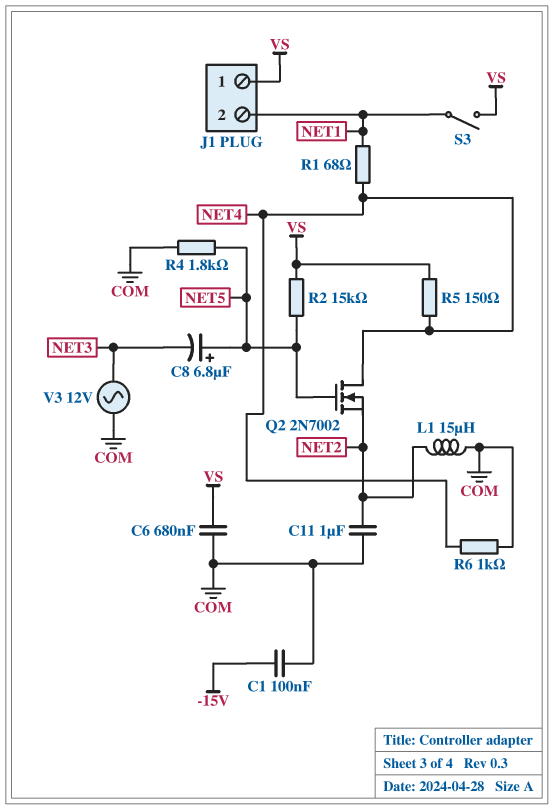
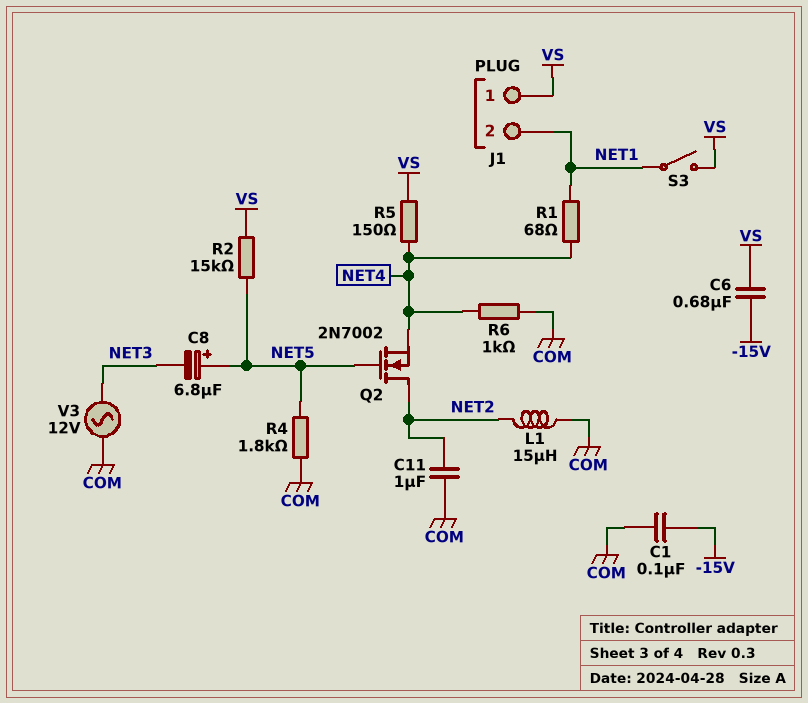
C6: 680nF (COM, VS) -> 680nF (-15V, VS)
Q2: NMOS 2N7002 (G NET5, D NET4, S NET2) -> NMOS 2N7002 (G NET5, D NET2, S NET4)

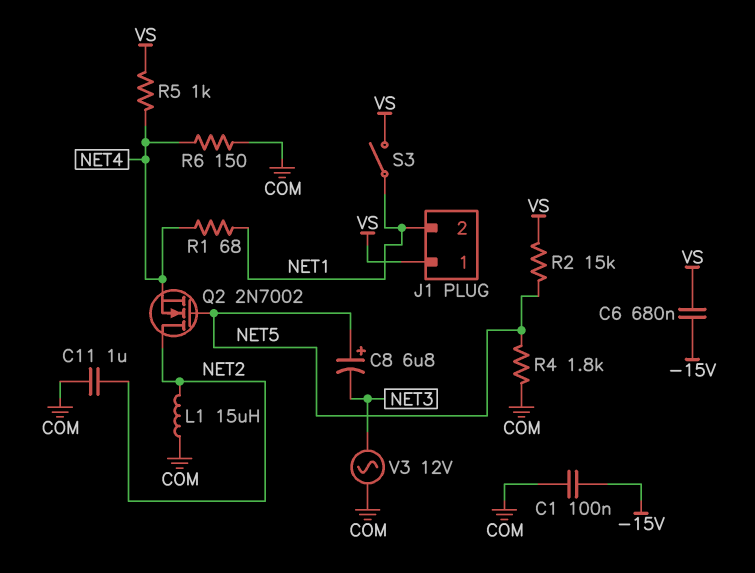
R5: 150 (NET4, VS) -> 1k (NET4, VS)
R6: 1k (COM, NET4) -> 150 (COM, NET4)

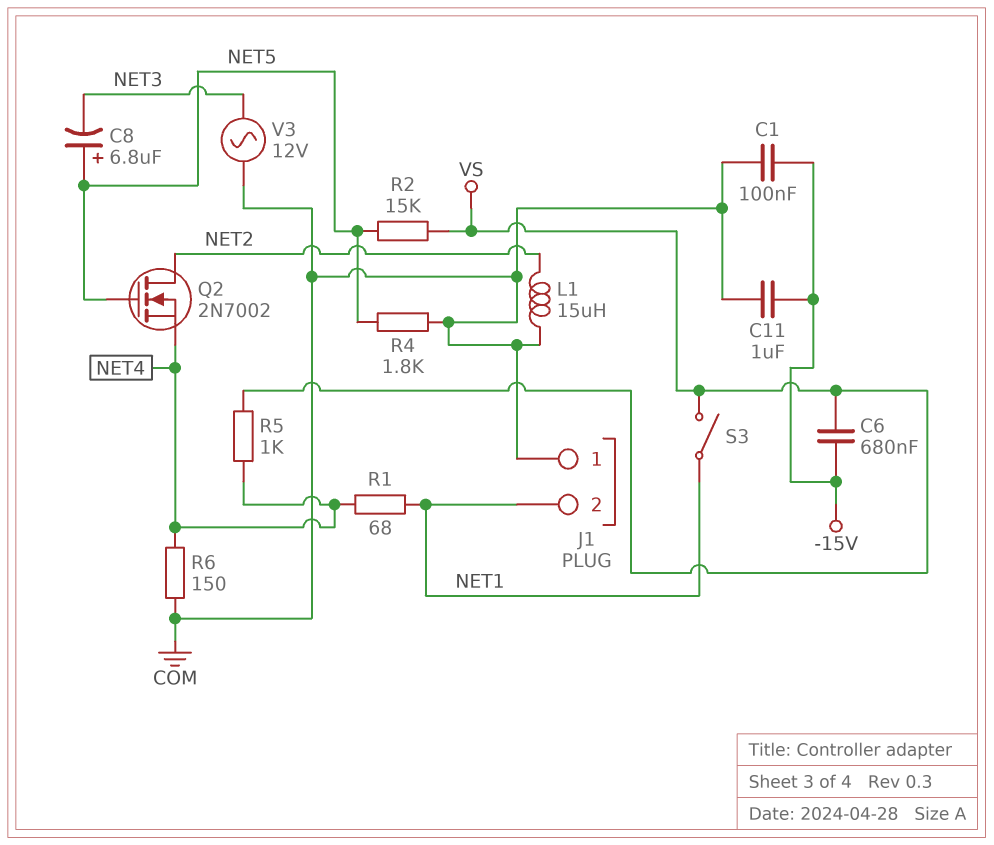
C11: 1uF (COM, NET2) -> 1uF (-15V, COM)
J1 pin 1: VS -> COM

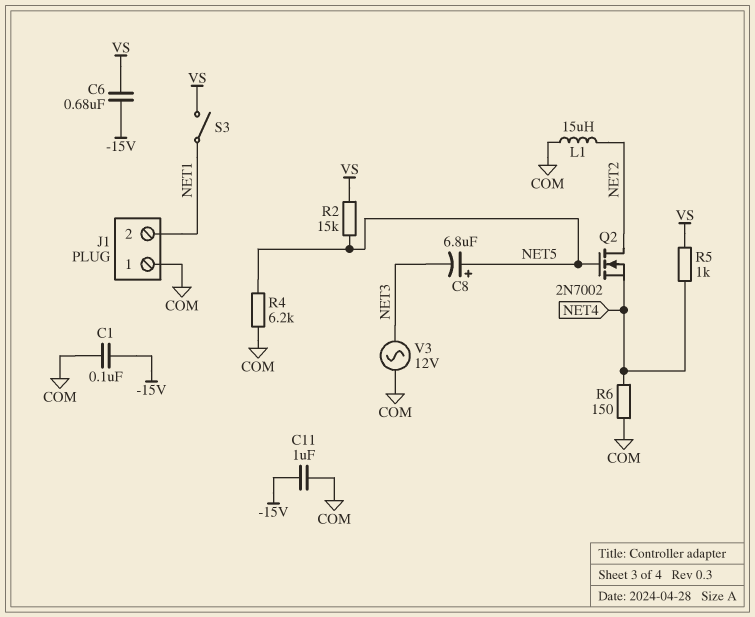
R1: 68 (NET1, NET4) -> none
R4: 1.8k (COM, NET5) -> 6.2k (COM, NET5)

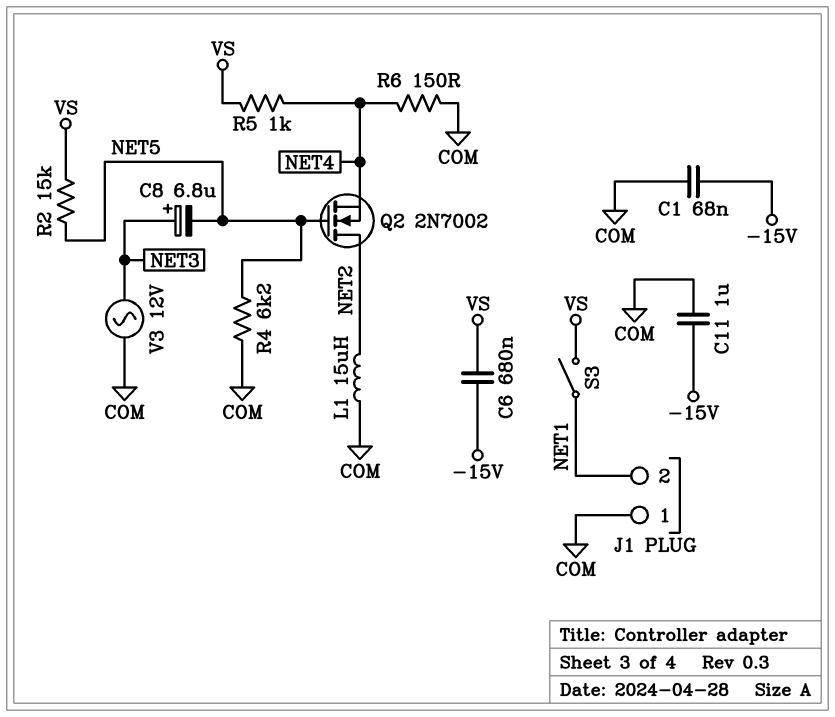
C1: 100nF (-15V, COM) -> 68nF (-15V, COM)
C8: 6.8uF (plus NET5, minus NET3) -> 6.8uF (plus NET3, minus NET5)

